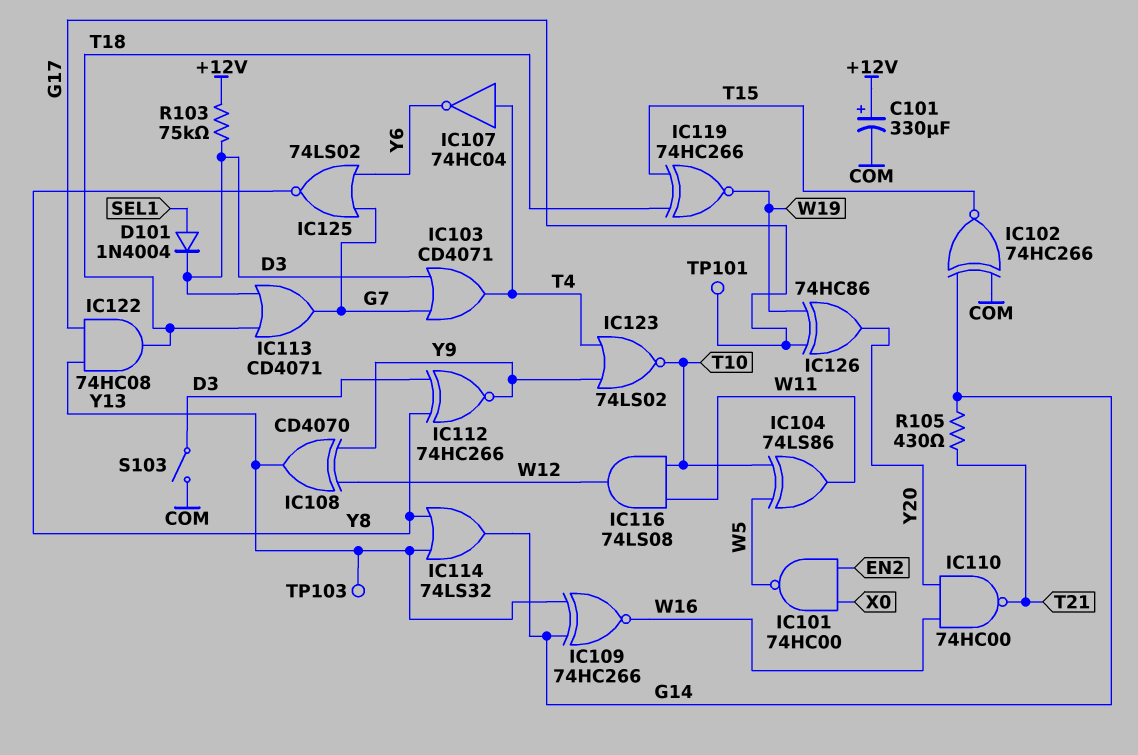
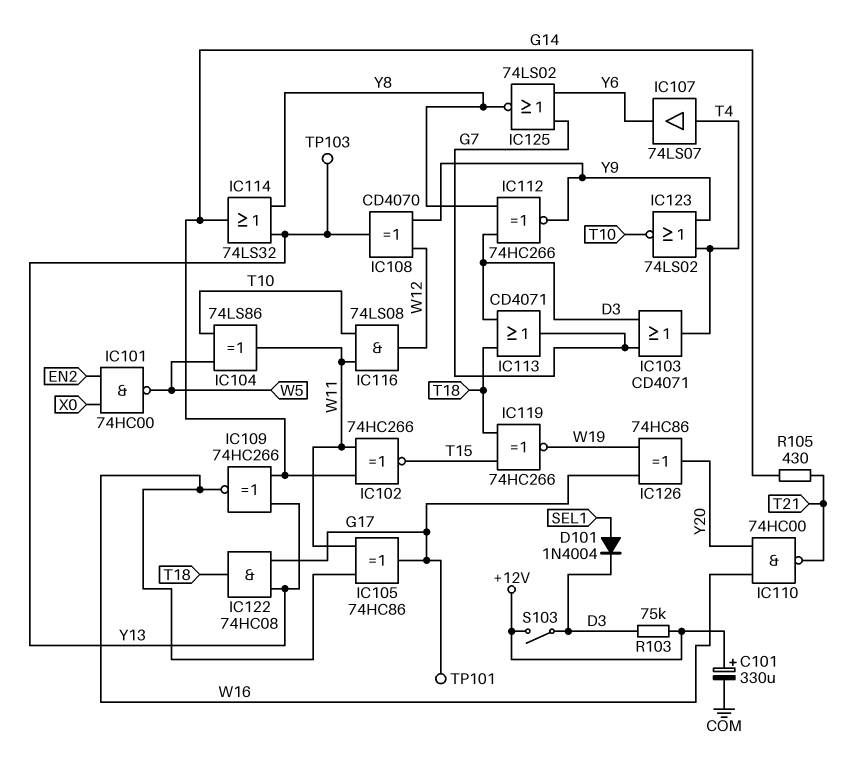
IC102: XNOR 74HC266 (in COM, in G14, out T15) -> XNOR 74HC266 (in G14, in W11, out T15)
IC105: none -> XOR 74HC86 (in W11, in W16, out G17)
IC107: NOT 74HC04 (in T4, out Y6) -> buffer 74LS07 (in T4, out Y6)
S103: switch (COM, D3) -> switch (+12V, D3)

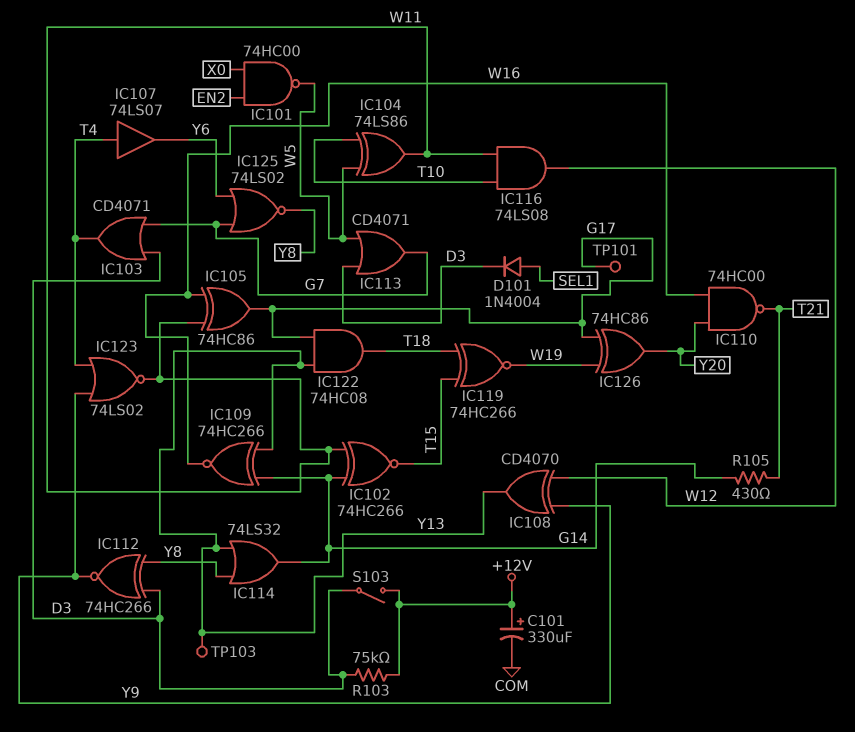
IC113: OR CD4071 (in D3, in T18, out G7) -> OR CD4071 (in D3, in W5, out G7)
IC123: NOR 74LS02 (in T4, in Y9, out T10) -> NOR 74LS02 (in T4, in Y9, out W11)

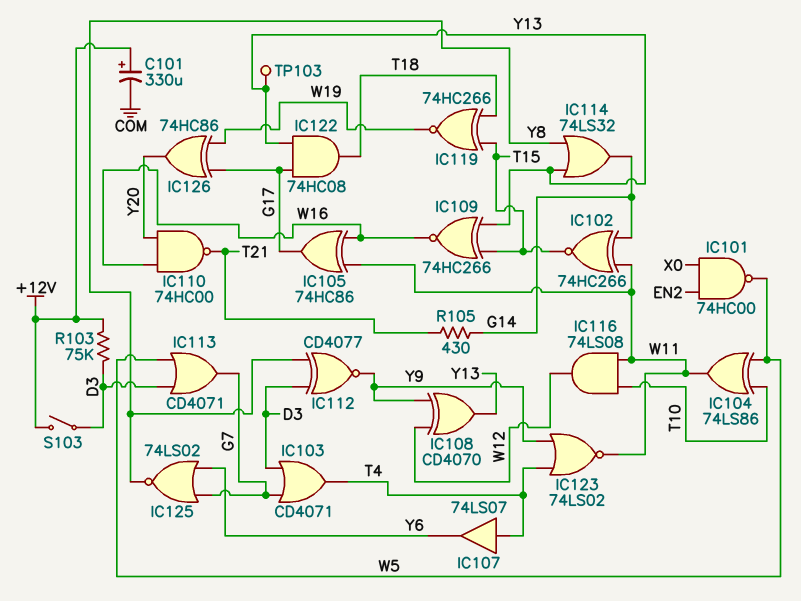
D101: diode 1N4004 (A SEL1, K D3) -> none
IC109: XNOR 74HC266 (in G14, in Y13, out W16) -> XNOR 74HC266 (in T15, in Y13, out W16)
IC112: XNOR 74HC266 (in D3, in Y8, out Y9) -> XNOR CD4077 (in D3, in Y8, out Y9)
TP101: test point (G17) -> none

